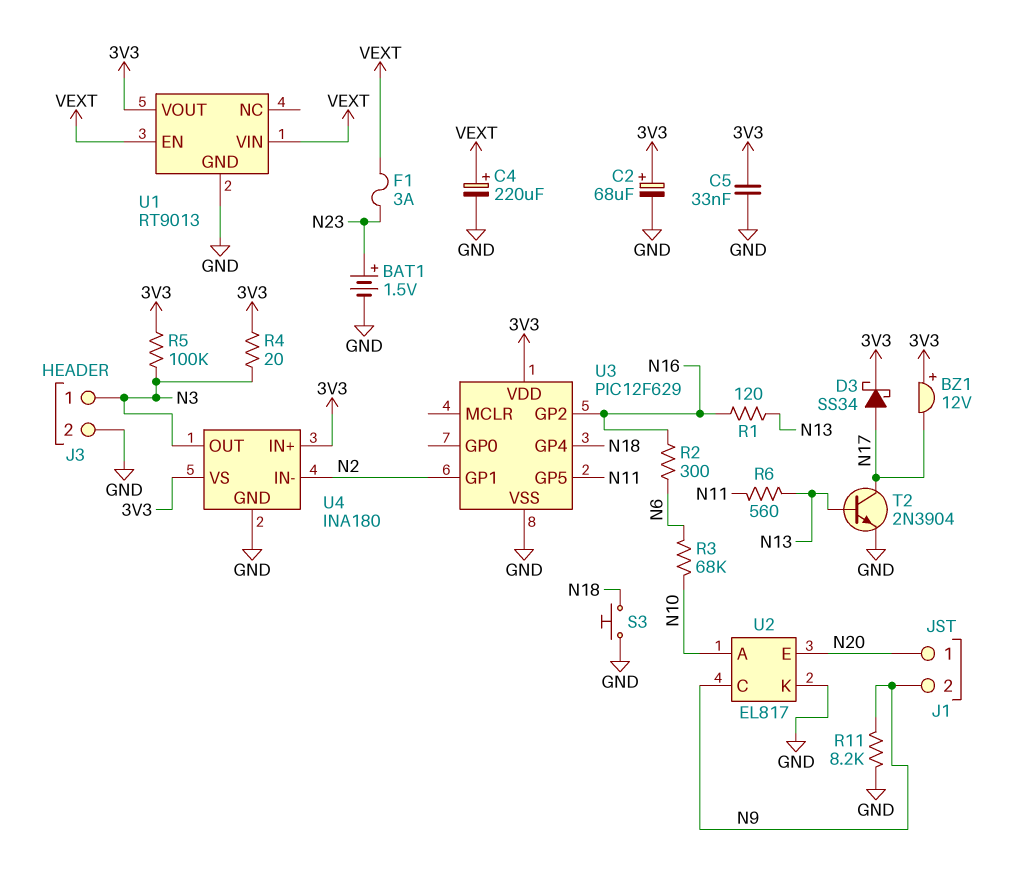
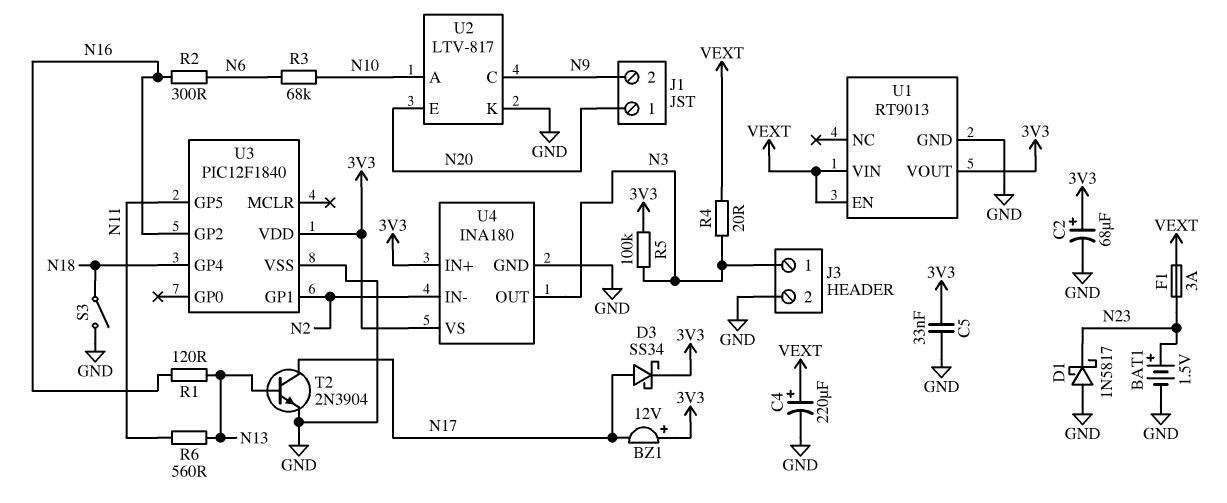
D1: none -> schottky 1N5817 (A GND, K N23)
R4: 20 (3V3, N3) -> 20 (N3, VEXT)
R11: 8.2k (GND, N9) -> none
S3: button (GND, N18) -> switch (GND, N18)
U2: EL817 -> LTV-817
U3: PIC12F629 -> PIC12F1840

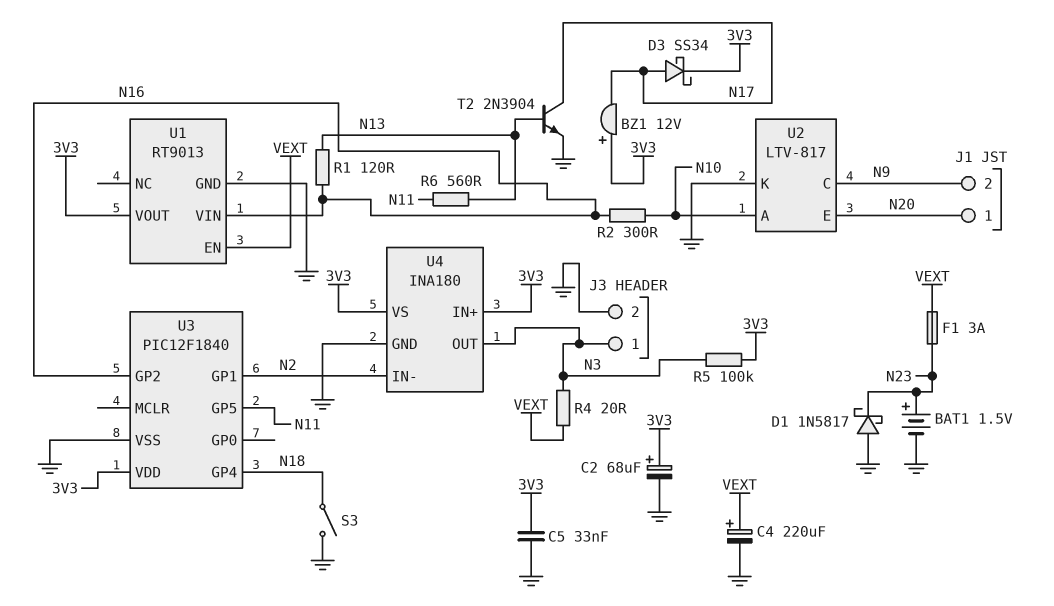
R2: 300 (N6, N16) -> 300 (N10, N16)
R3: 68k (N6, N10) -> none
U1 pin VIN: VEXT -> N16

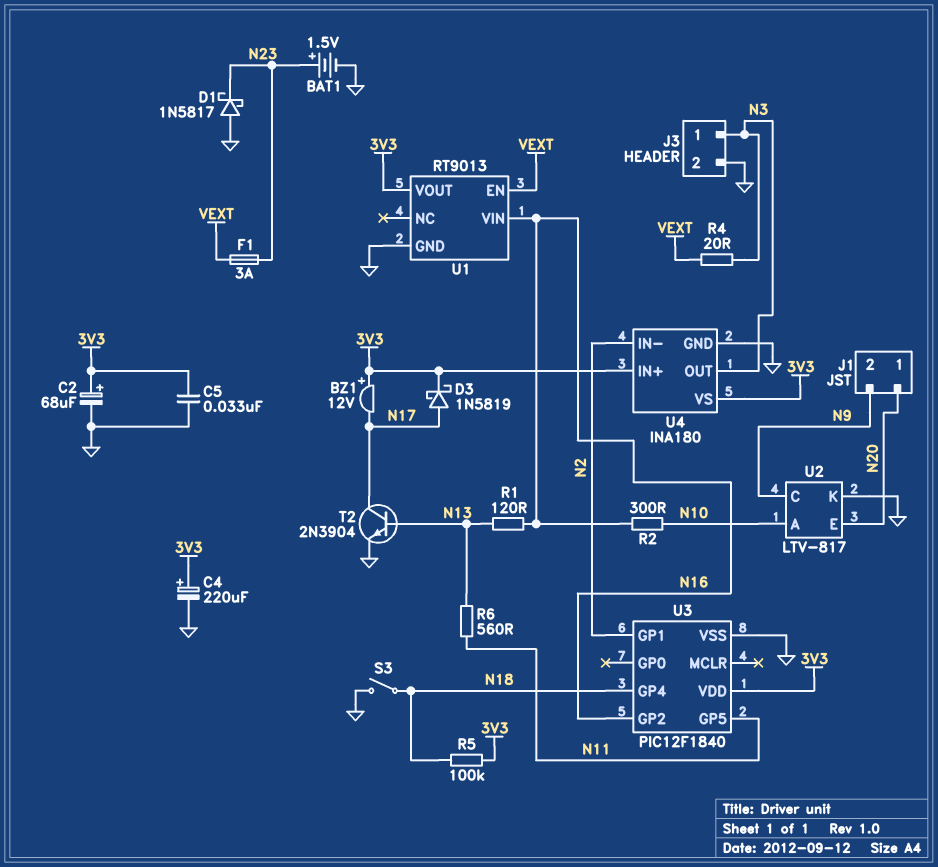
C4: 220uF (plus VEXT, minus GND) -> 220uF (plus 3V3, minus GND)
D3: schottky SS34 (A N17, K 3V3) -> schottky 1N5819 (A N17, K 3V3)
R5: 100k (3V3, N3) -> 100k (3V3, N18)

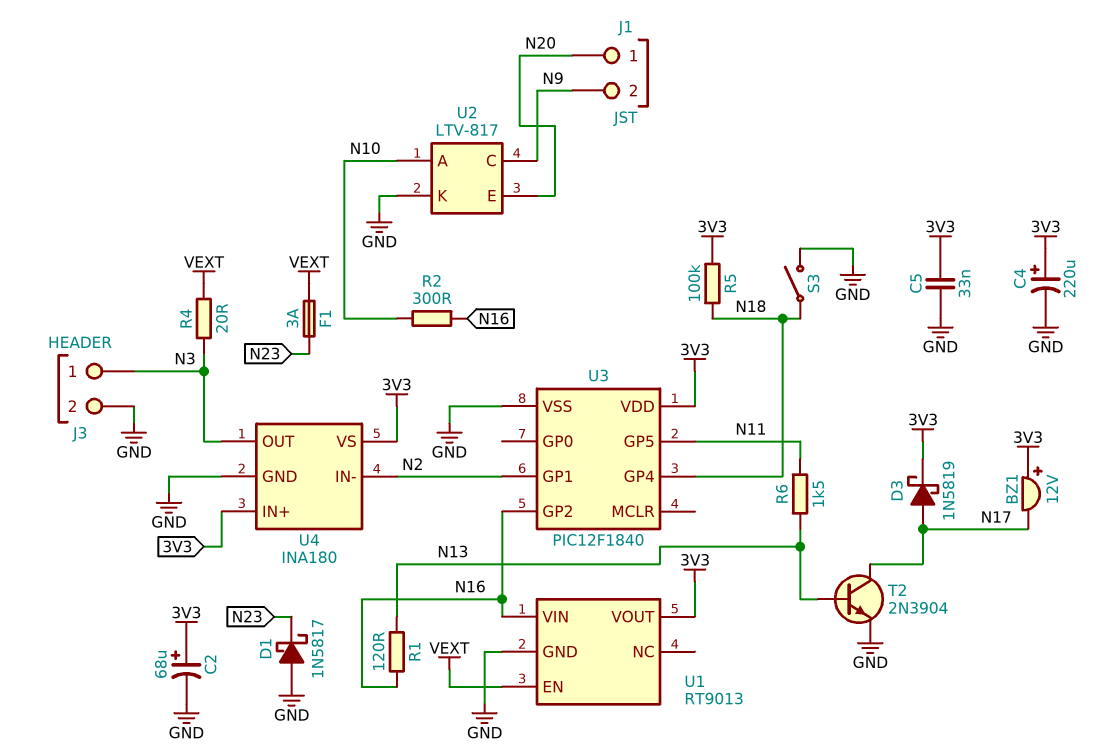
BAT1: 1.5V (plus N23, minus GND) -> none
R6: 560 (N11, N13) -> 1.5k (N11, N13)

